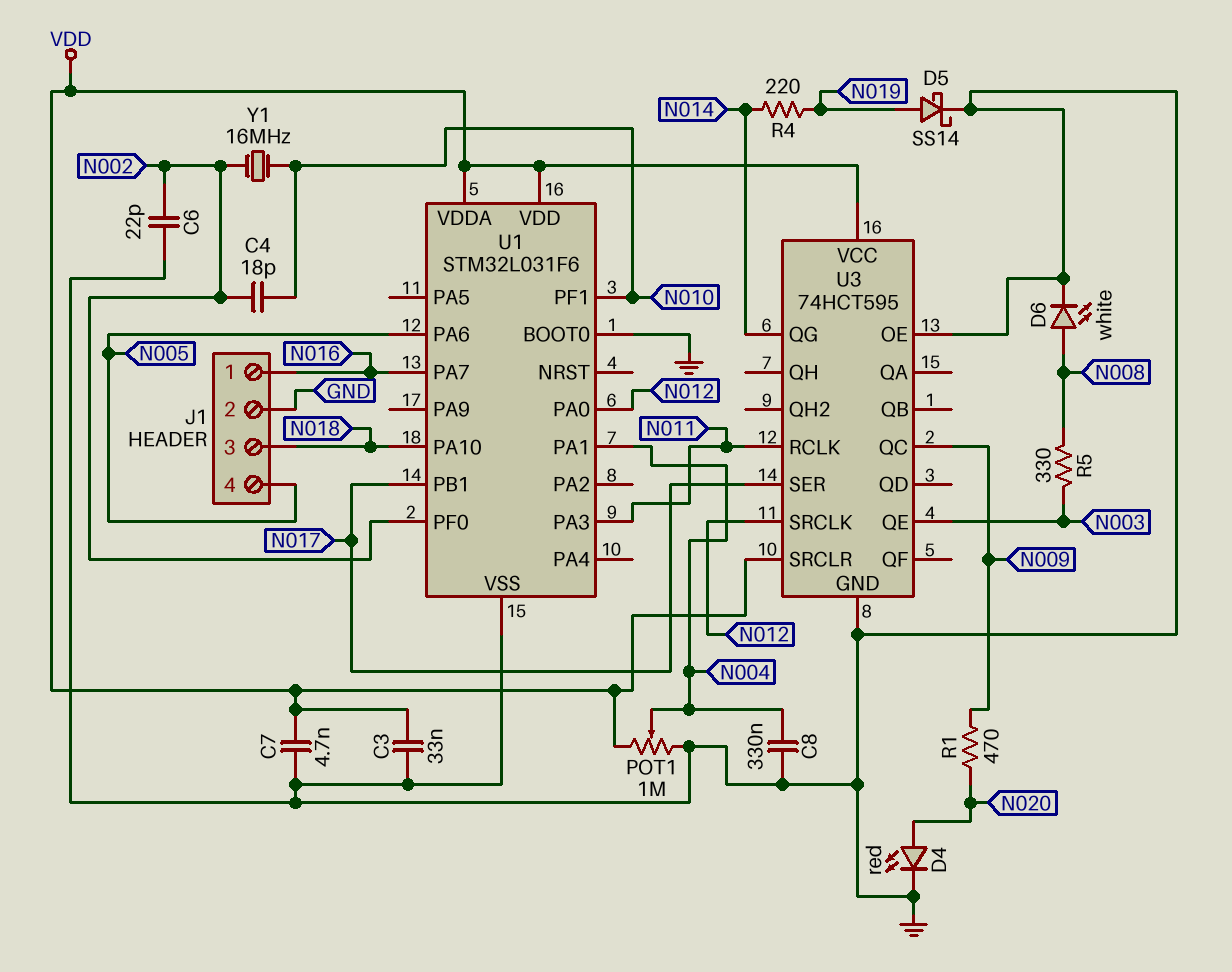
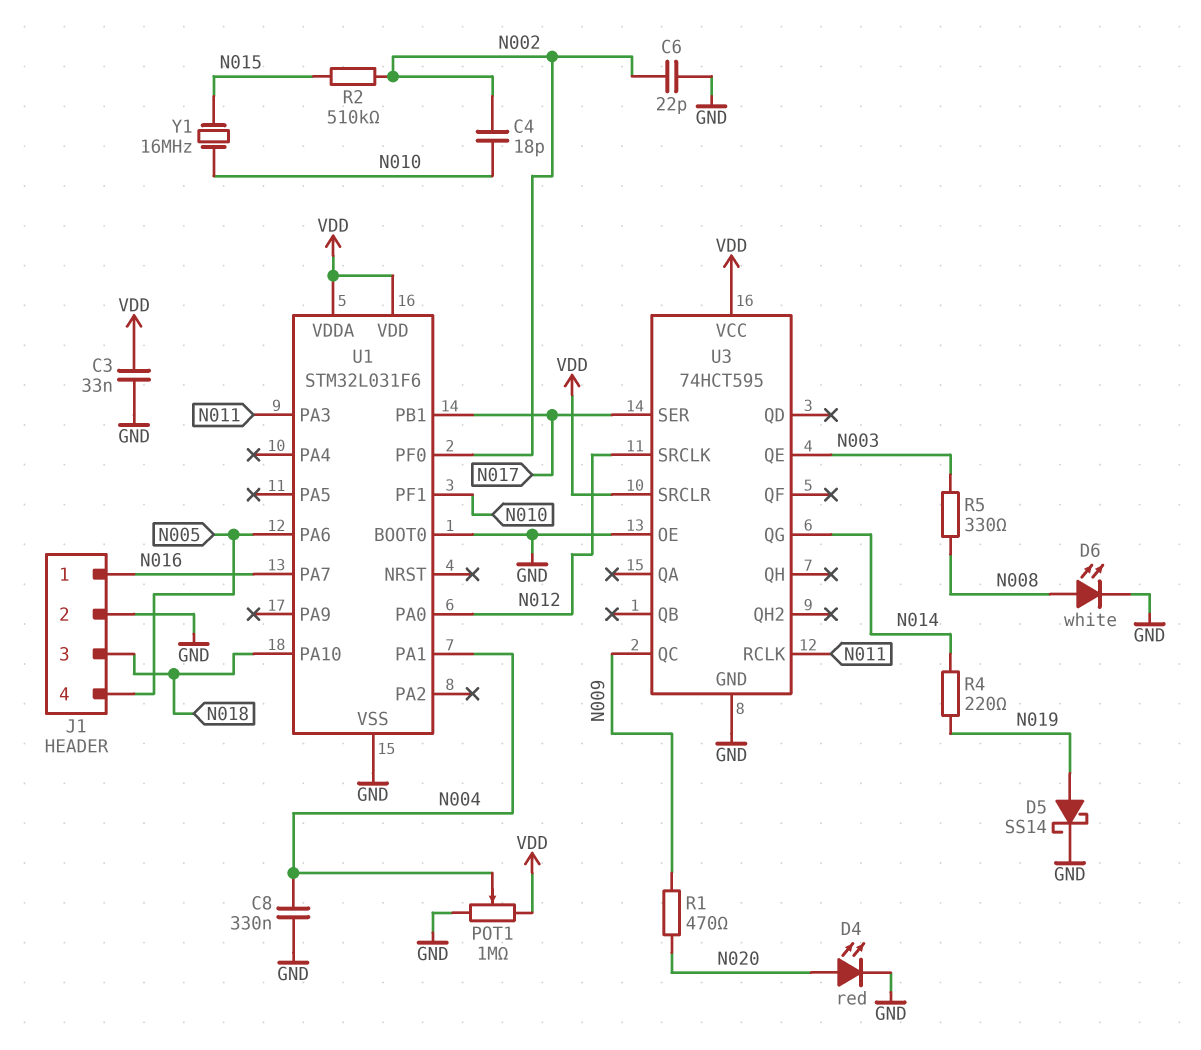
C7: 4.7nF (GND, VDD) -> none
R2: none -> 510k (N002, N015)
Y1: 16MHz (N002, N010) -> 16MHz (N010, N015)

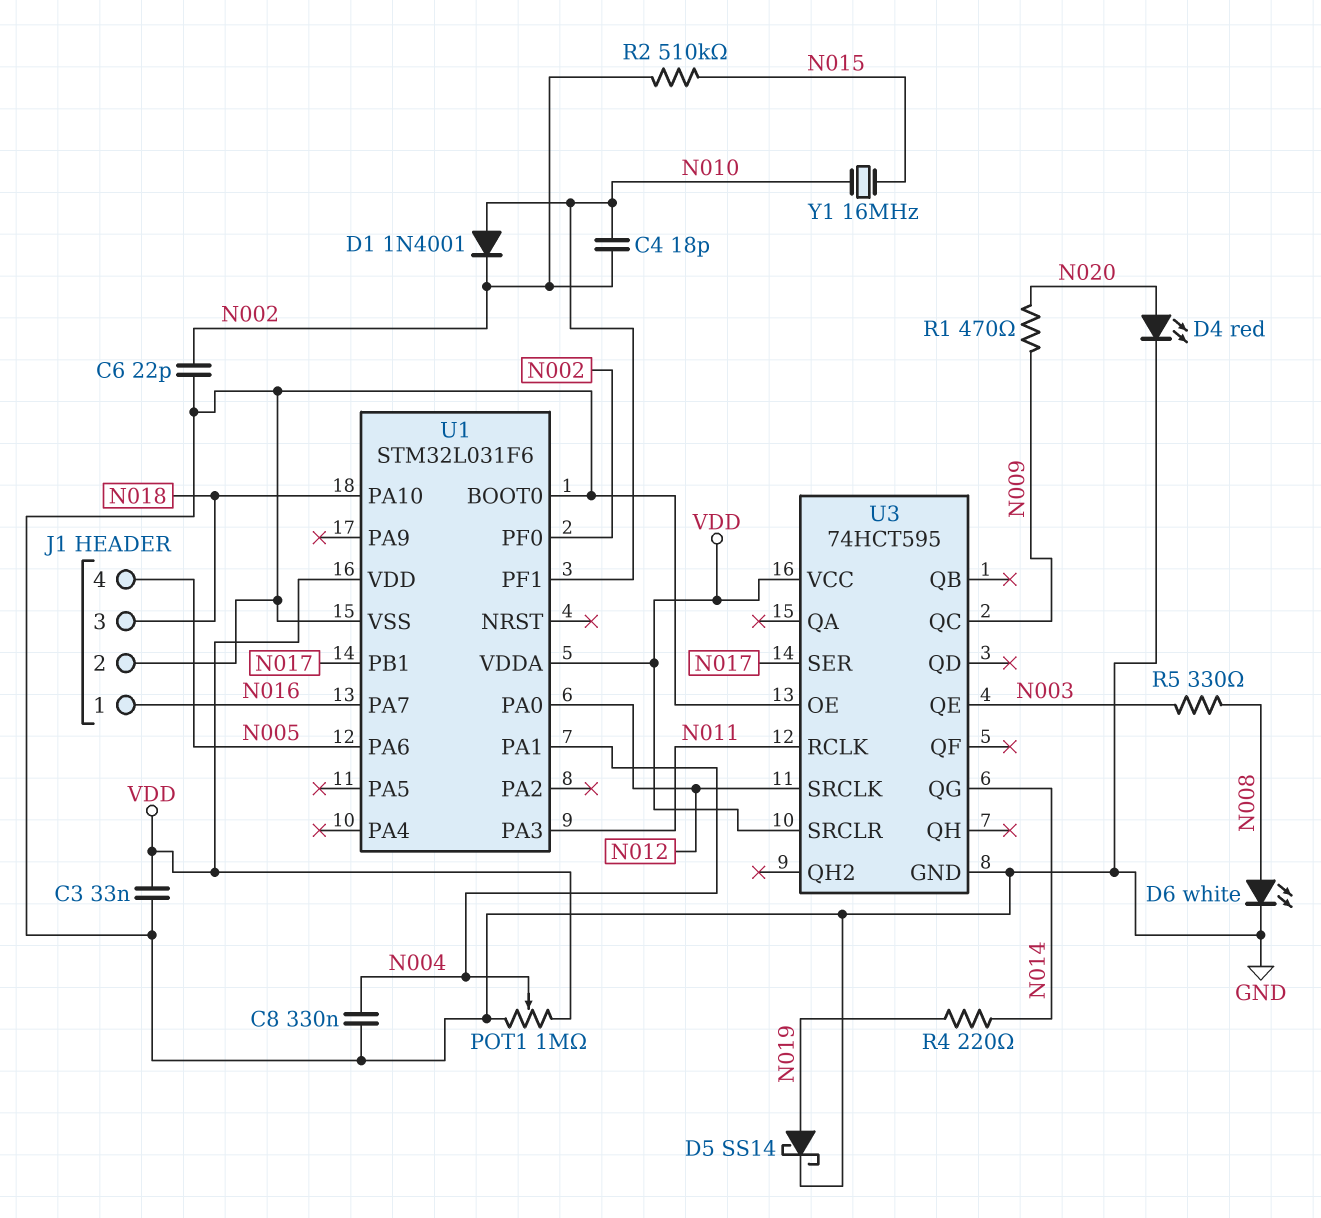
D1: none -> diode 1N4001 (A N010, K N002)

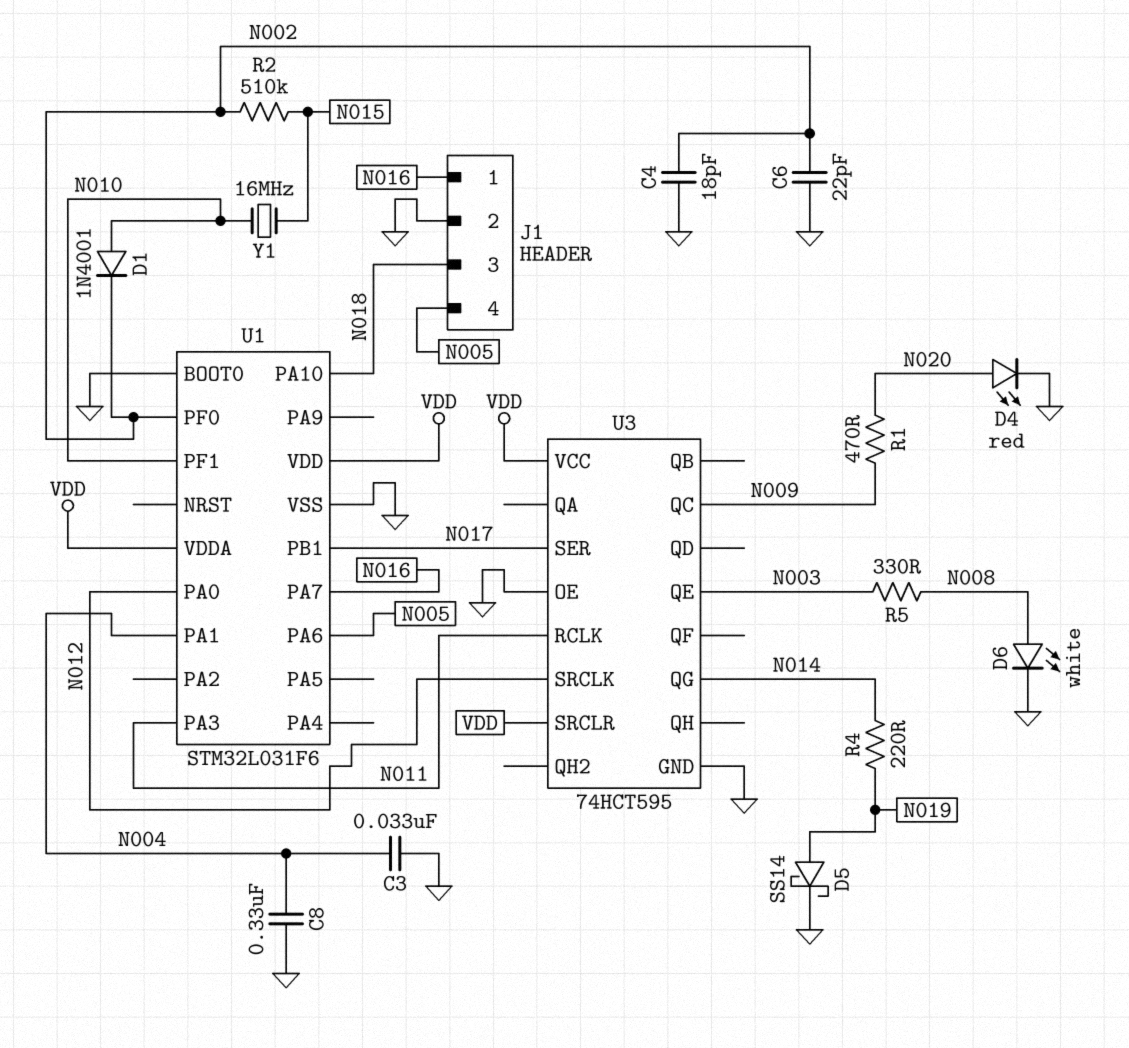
C3: 33nF (GND, VDD) -> 33nF (GND, N004)
C4: 18pF (N002, N010) -> 18pF (GND, N002)
POT1: 1M (GND, VDD, wiper N004) -> none

